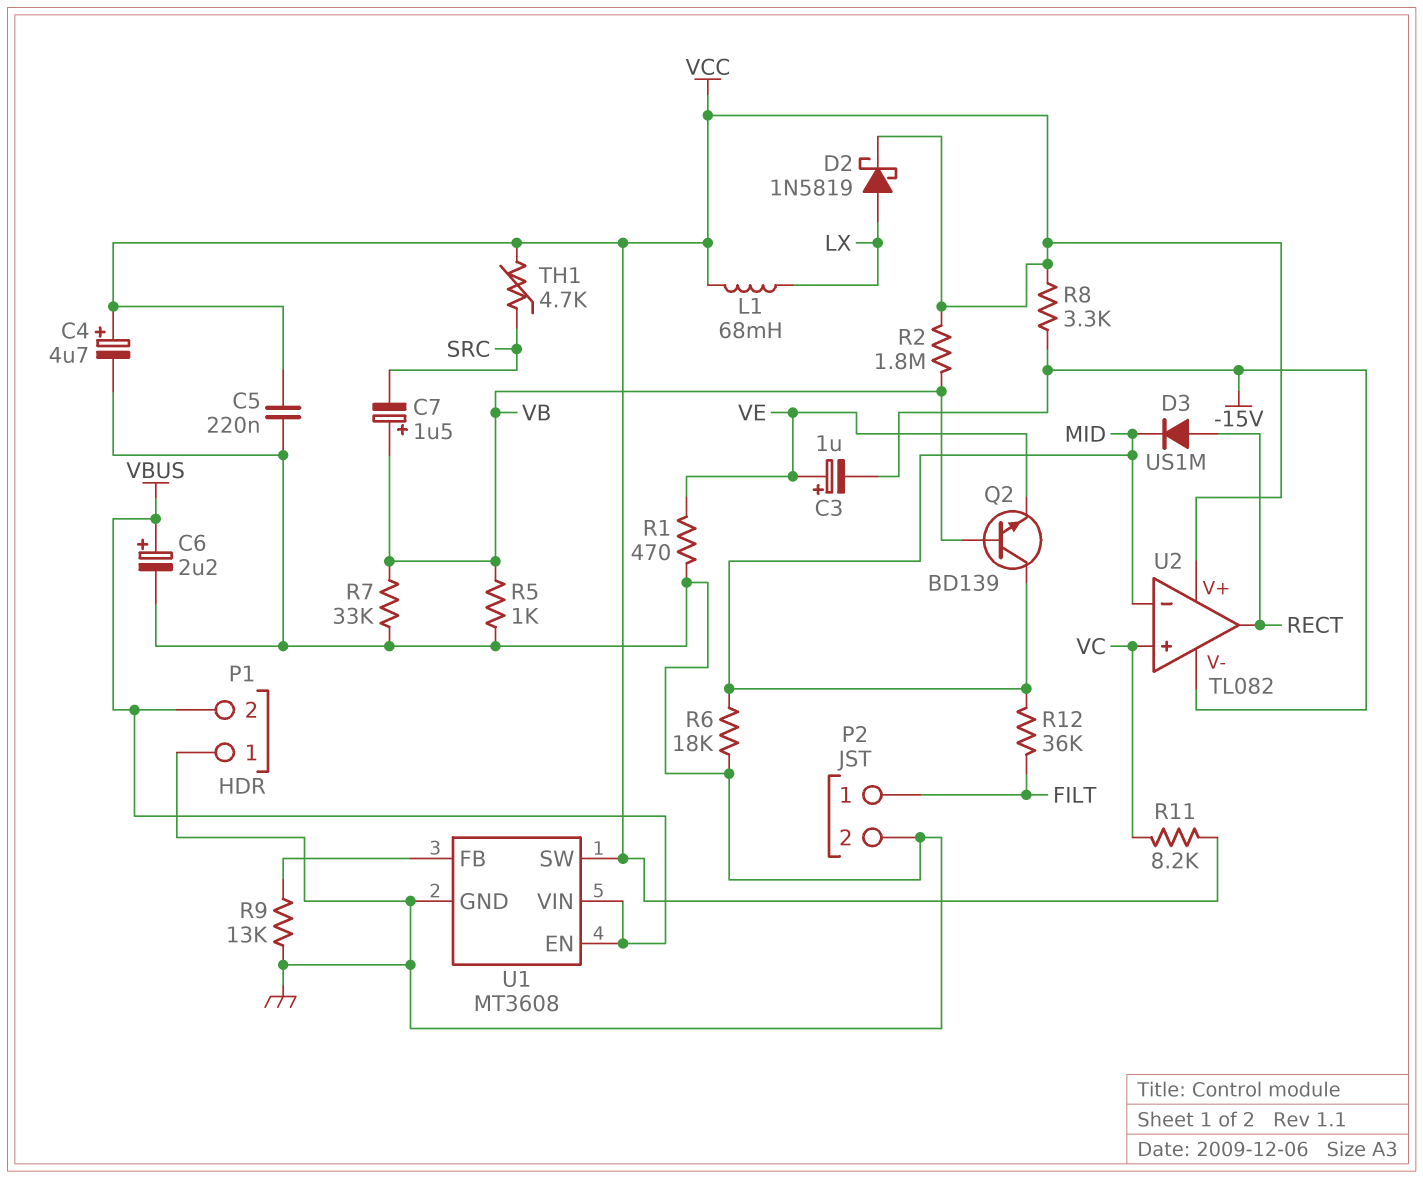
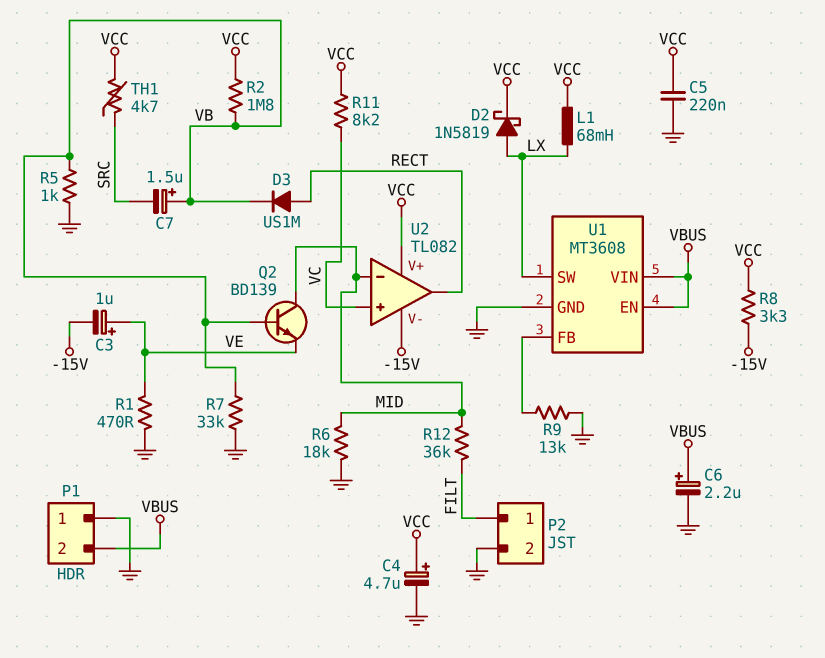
D3: diode US1M (A RECT, K MID) -> diode US1M (A RECT, K VB)
U1 pin SW: VCC -> LX

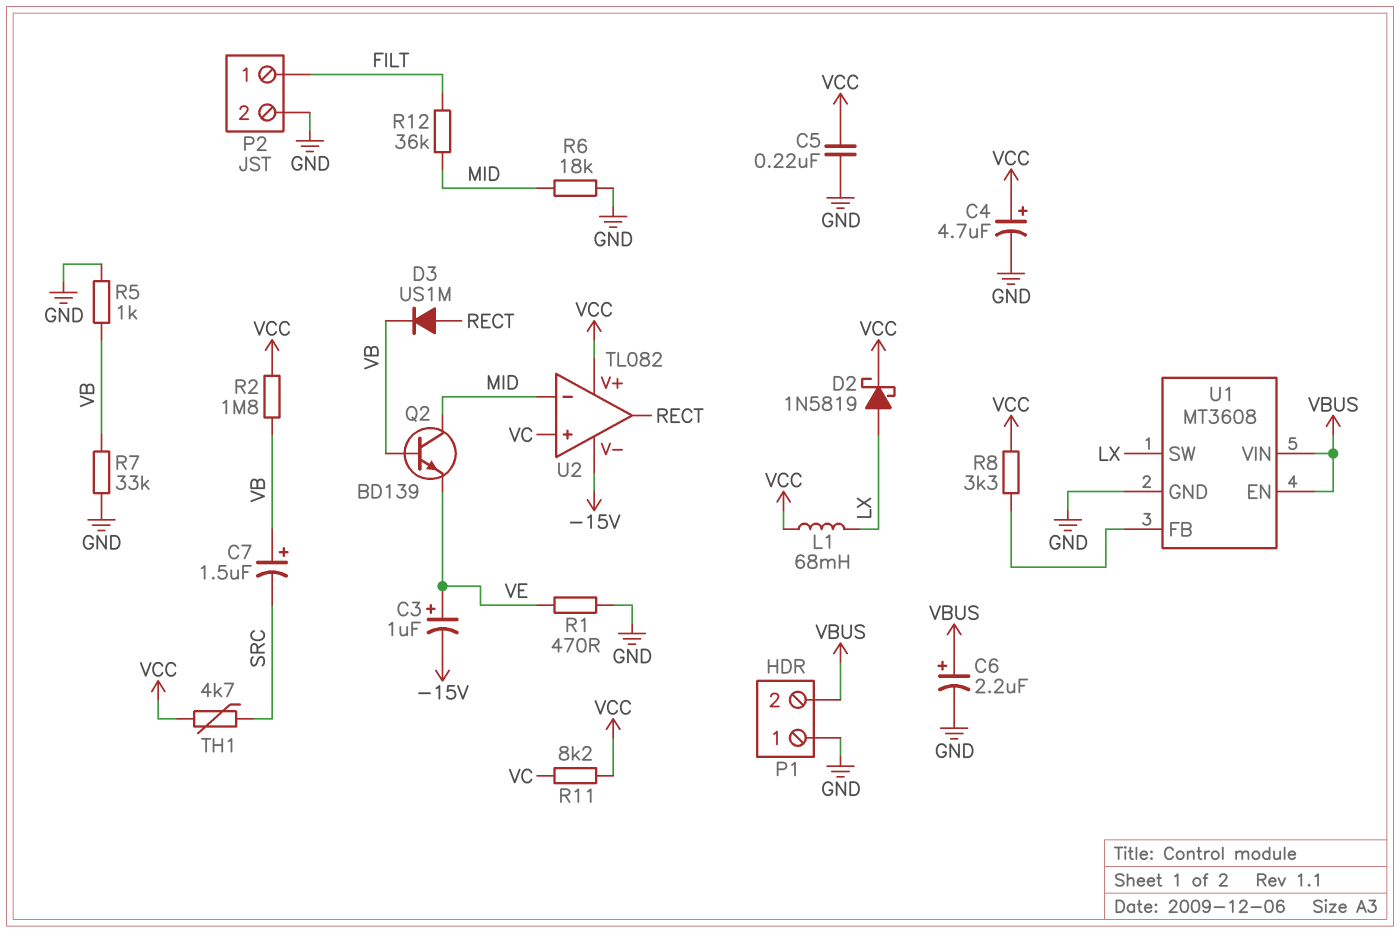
R8: 3.3k (-15V, VCC) -> 3.3k (U1/FB, VCC)
R9: 13k (GND, U1/FB) -> none

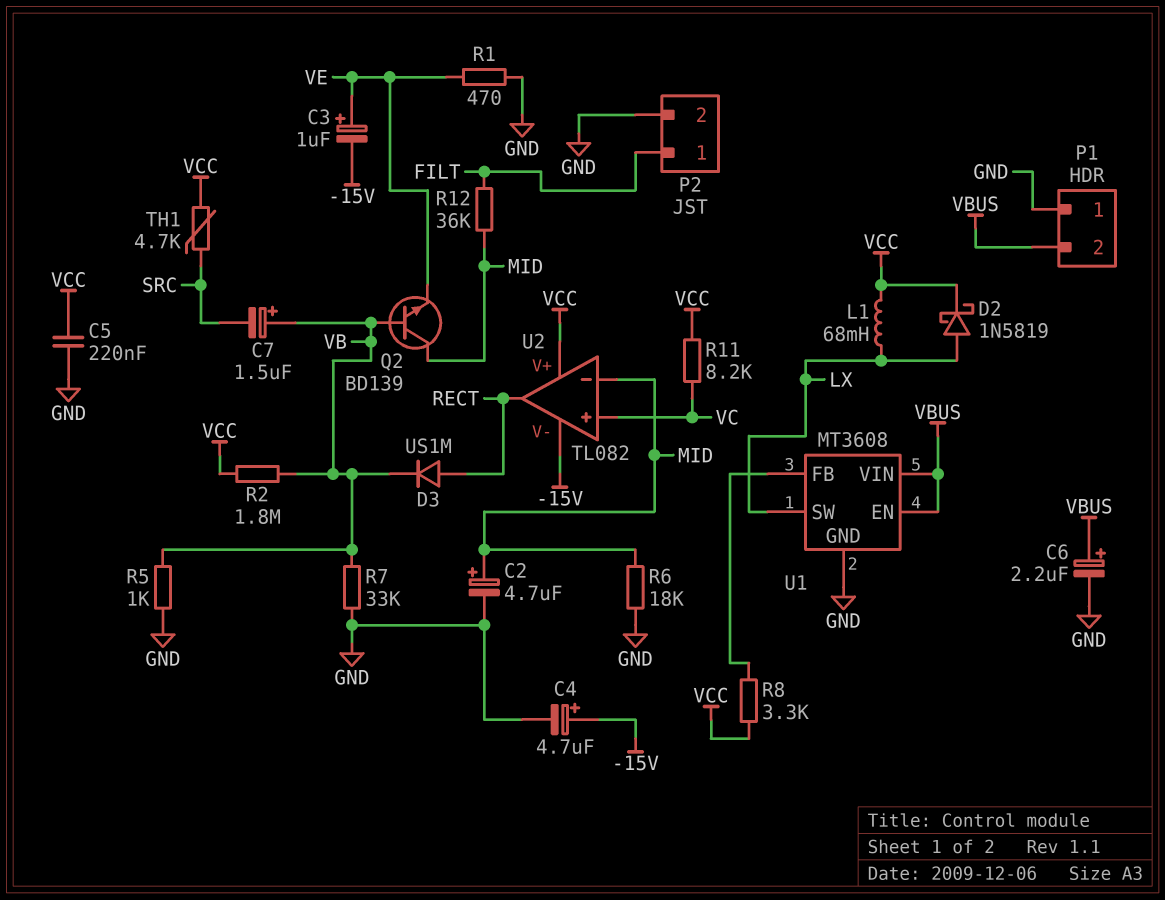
C2: none -> 4.7uF (plus MID, minus GND)
C4: 4.7uF (plus VCC, minus GND) -> 4.7uF (plus -15V, minus GND)

